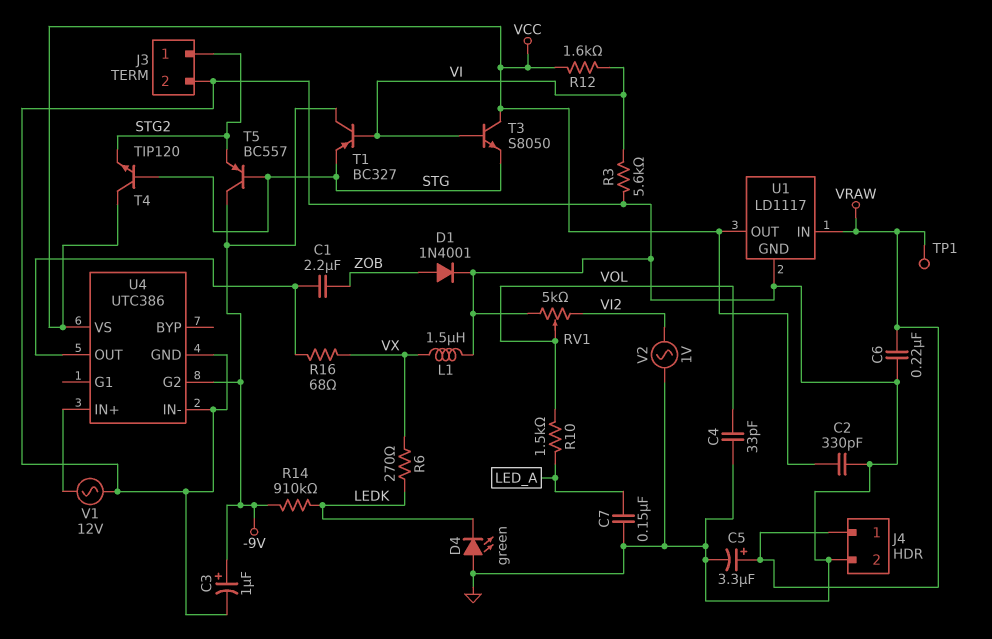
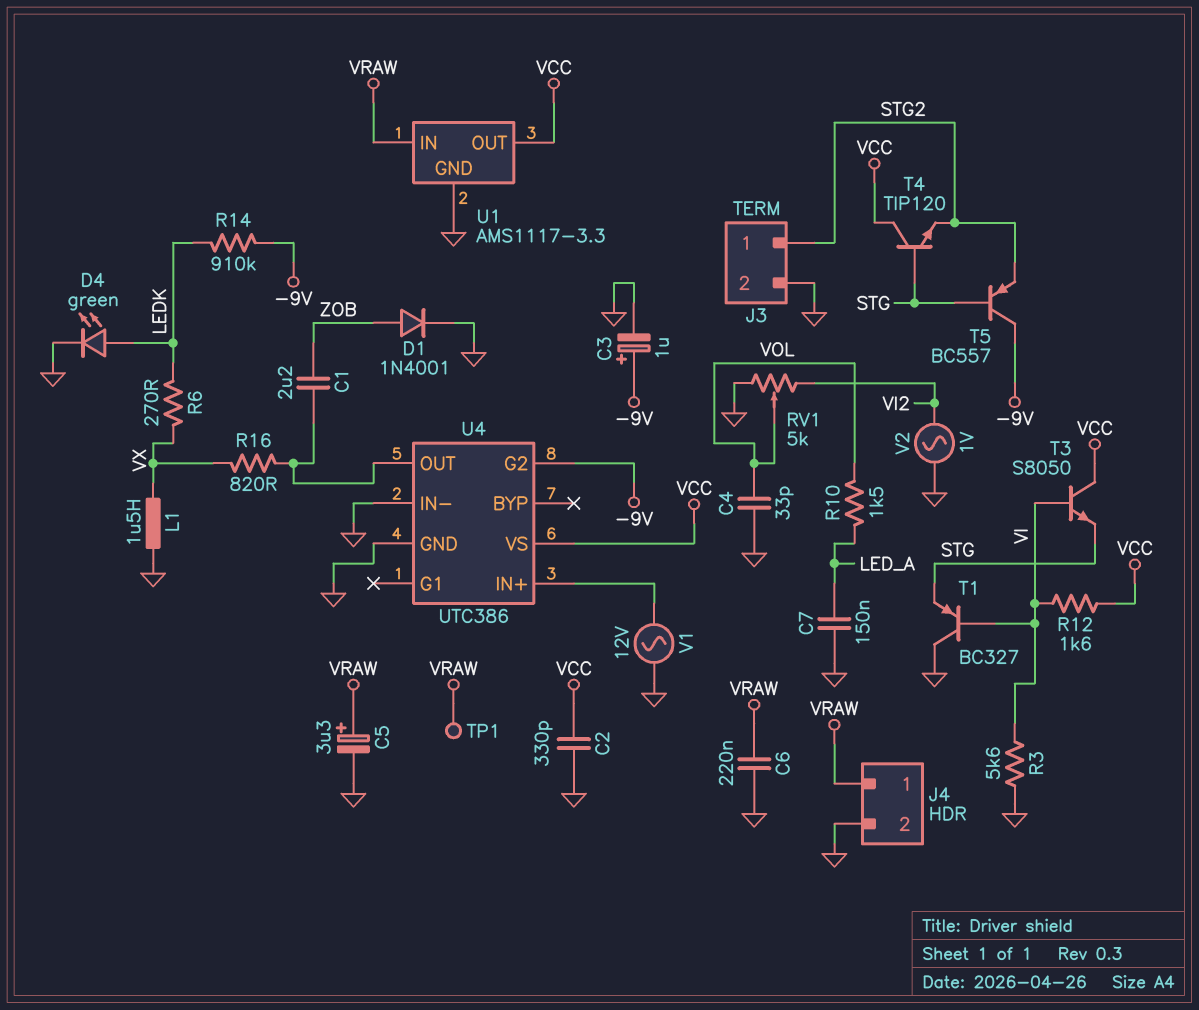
D4: LED green (A GND, K LEDK) -> LED green (A LEDK, K GND)
R16: 68 (U4/OUT, VX) -> 820 (U4/OUT, VX)
T1: PNP BC327 (B VI, C -9V, E STG) -> PNP BC327 (B VI, C GND, E STG)
U1: LD1117 -> AMS1117-3.3

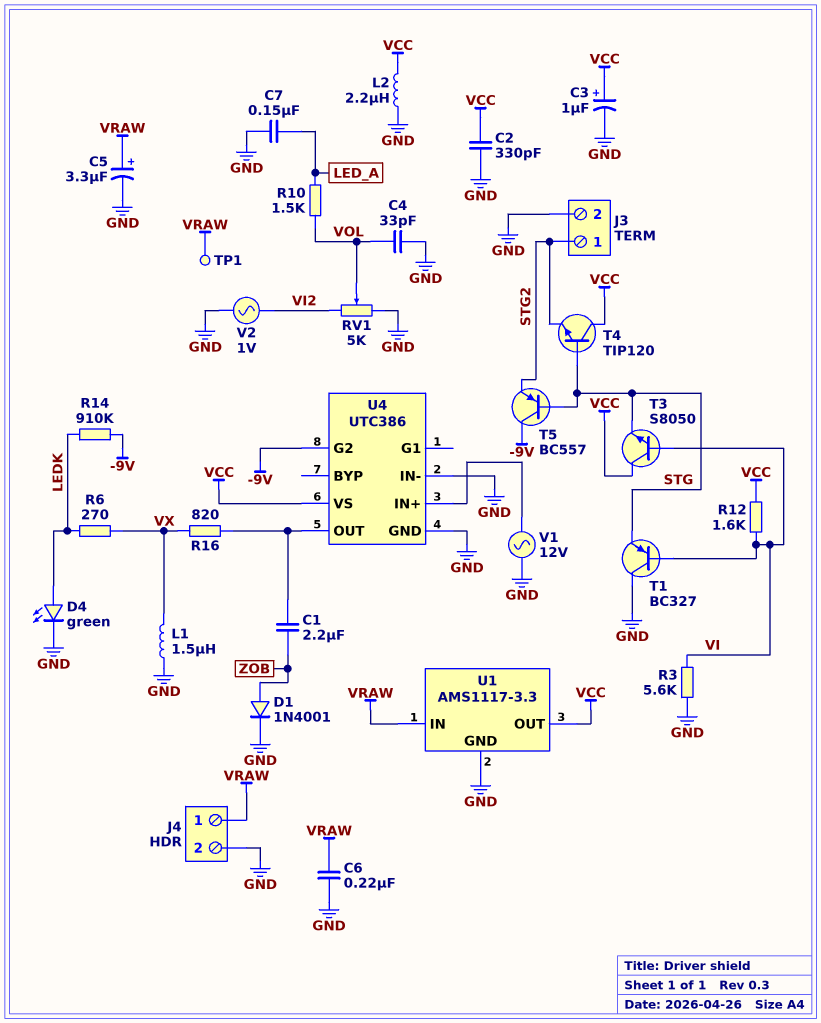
C3: 1uF (plus -9V, minus GND) -> 1uF (plus VCC, minus GND)
L2: none -> 2.2uH (GND, VCC)

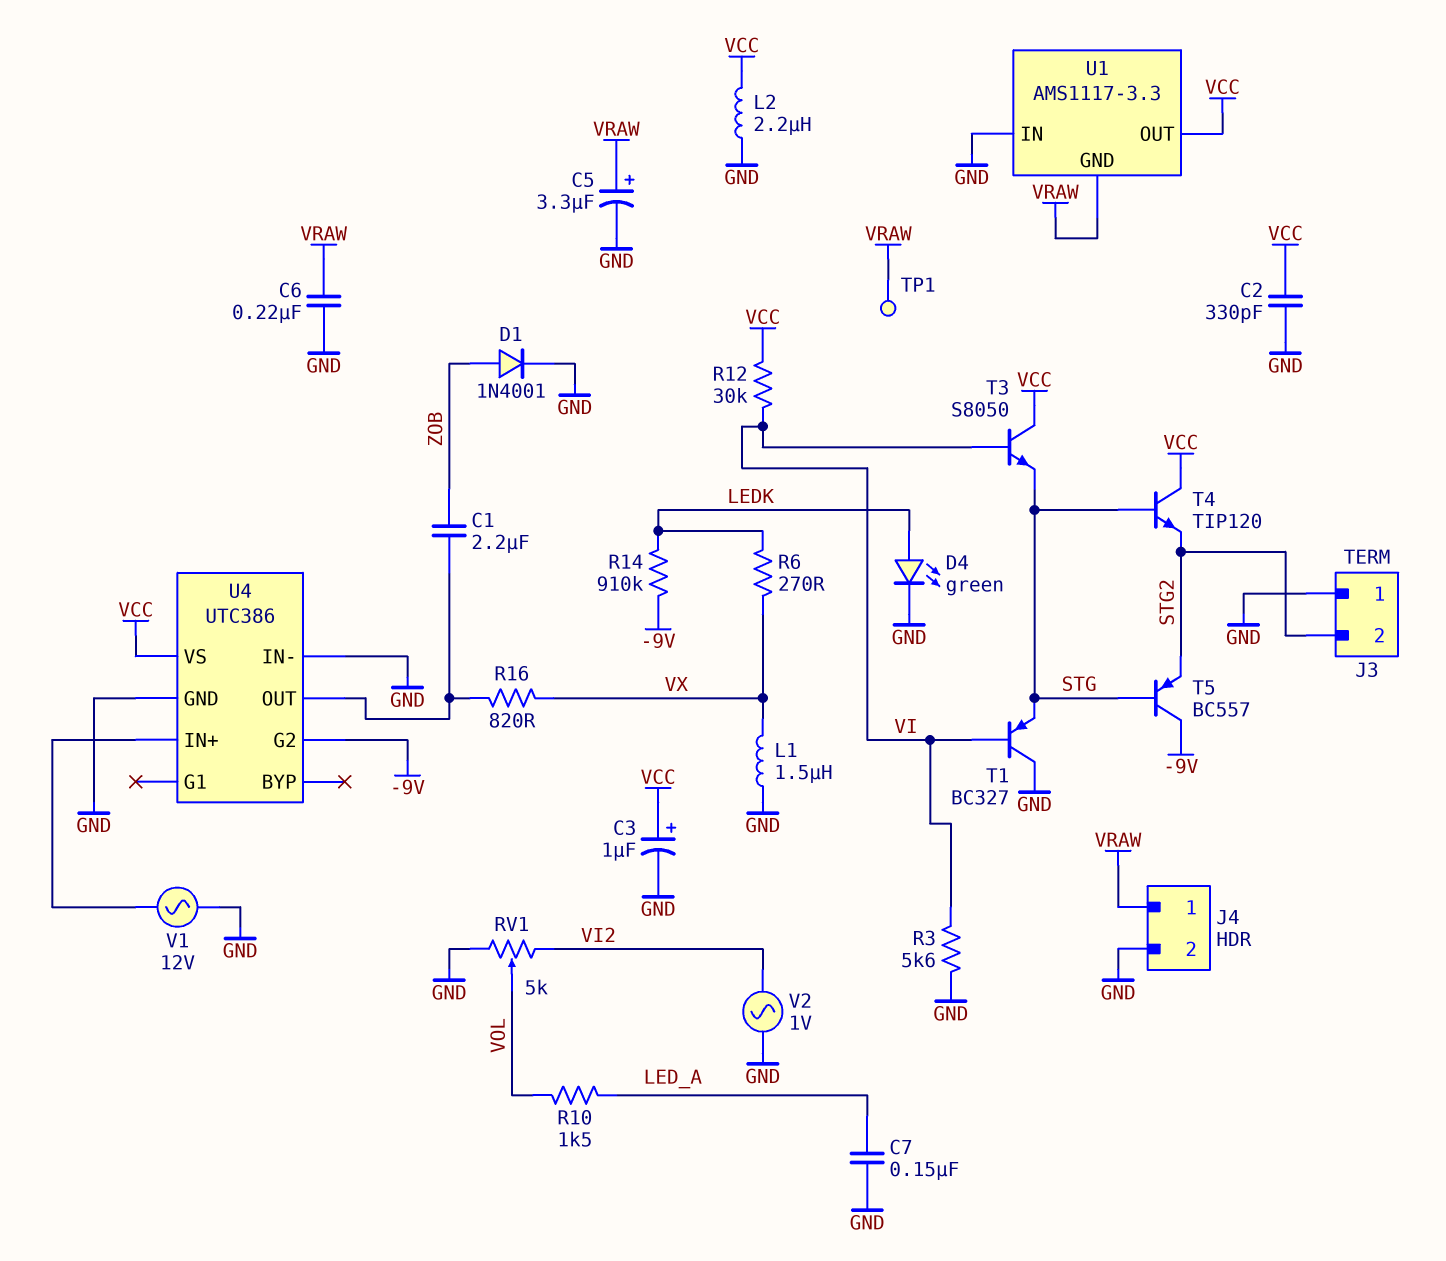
C4: 33pF (GND, VOL) -> none
J3 pin 1: STG2 -> GND
J3 pin 2: GND -> STG2
R12: 1.6k (VCC, VI) -> 30k (VCC, VI)
U1 pin GND: GND -> VRAW
U1 pin IN: VRAW -> GND

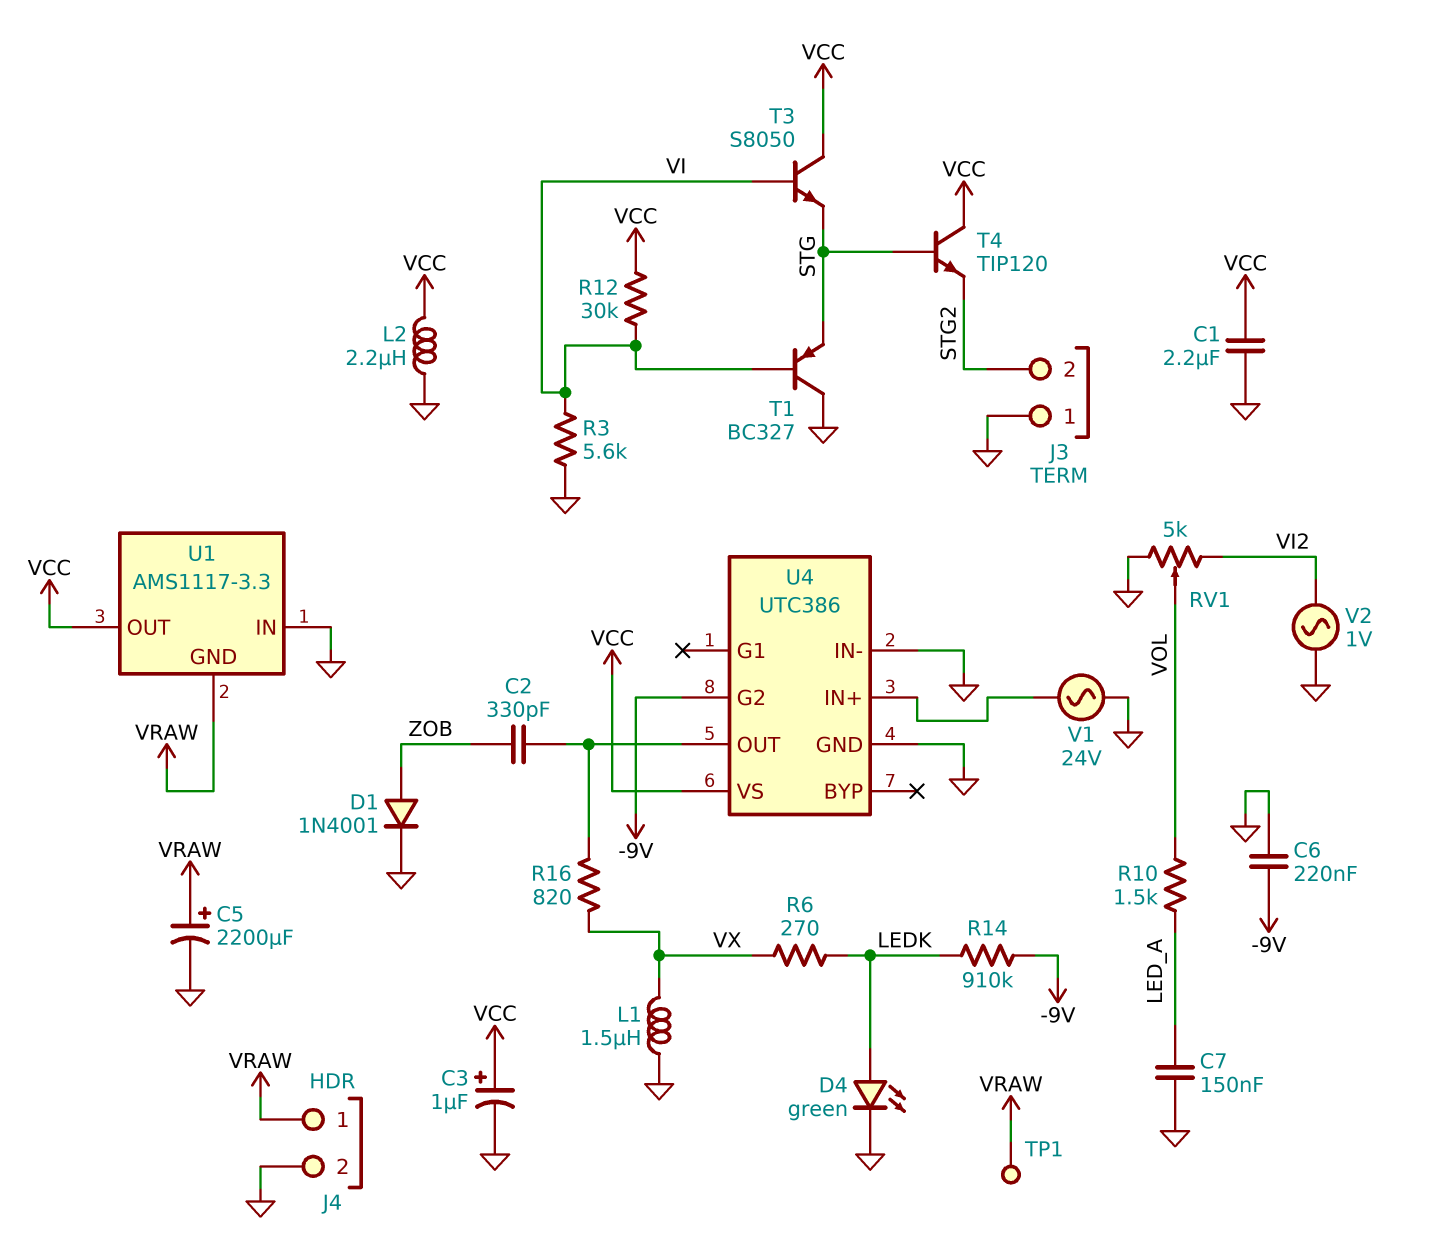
C1: 2.2uF (U4/OUT, ZOB) -> 2.2uF (GND, VCC)
C2: 330pF (GND, VCC) -> 330pF (U4/OUT, ZOB)
C5: 3.3uF (plus VRAW, minus GND) -> 2200uF (plus VRAW, minus GND)
C6: 220nF (GND, VRAW) -> 220nF (-9V, GND)
T5: PNP BC557 (B STG, C -9V, E STG2) -> none
V1: AC 12V (GND, U4/IN+) -> AC 24V (GND, U4/IN+)

